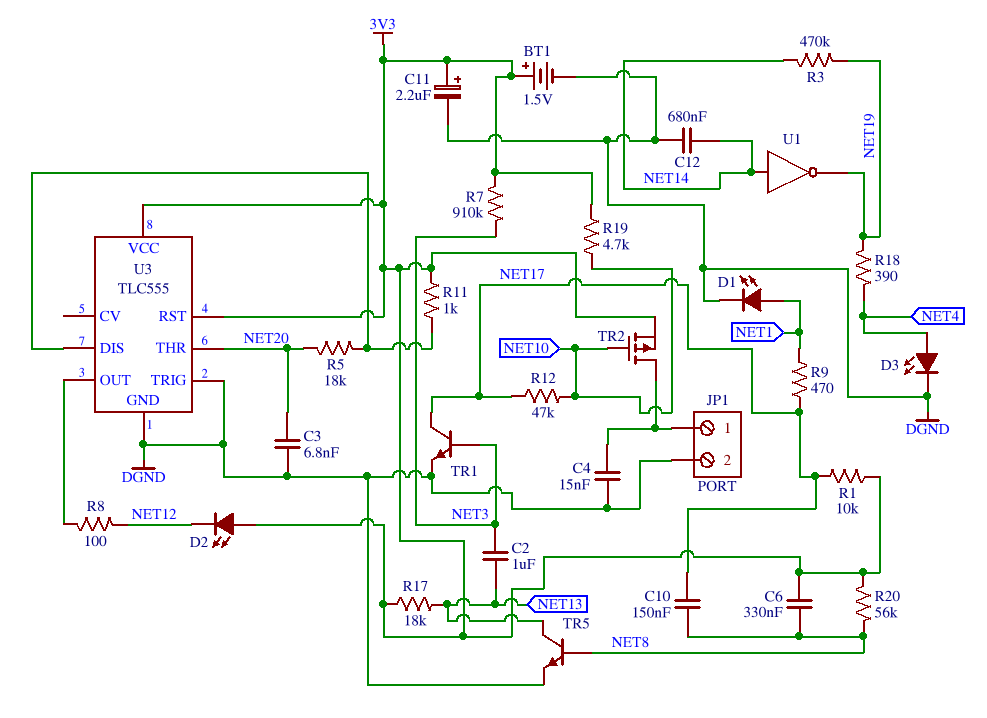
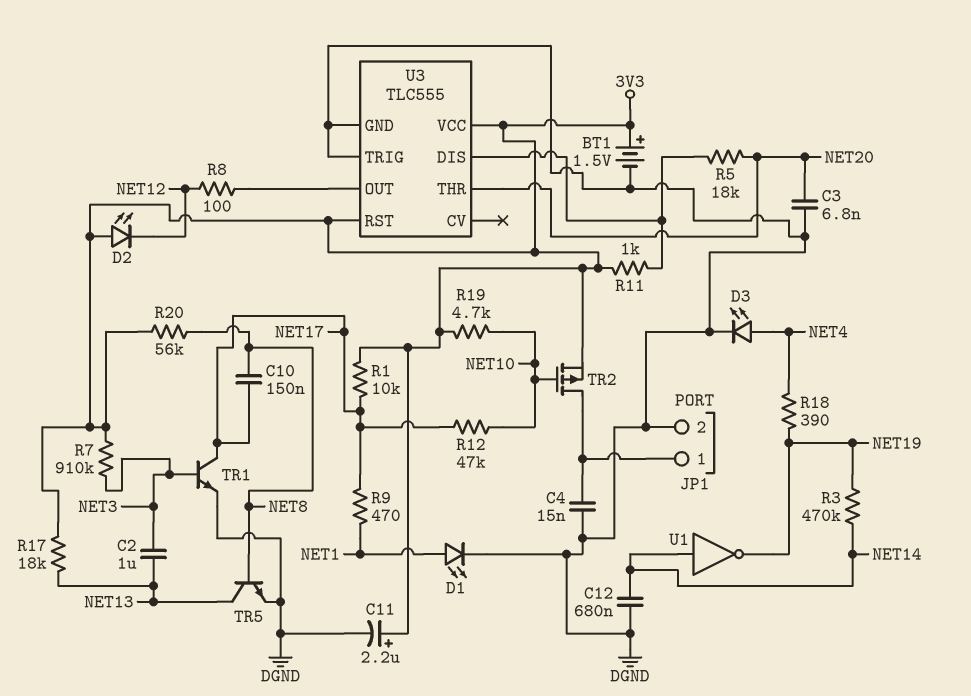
C6: 330nF (3V3, NET8) -> none

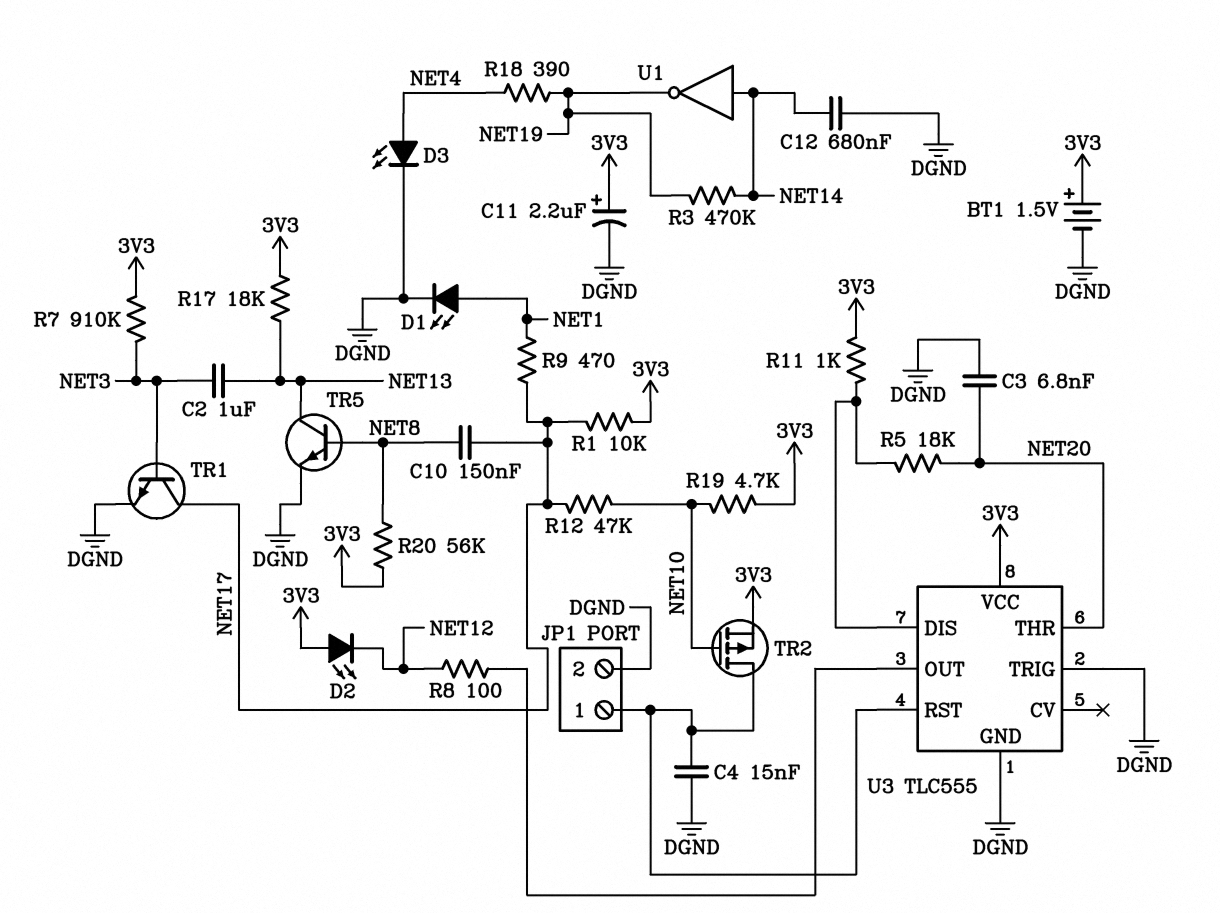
U3 pin RST: 3V3 -> JP1/1

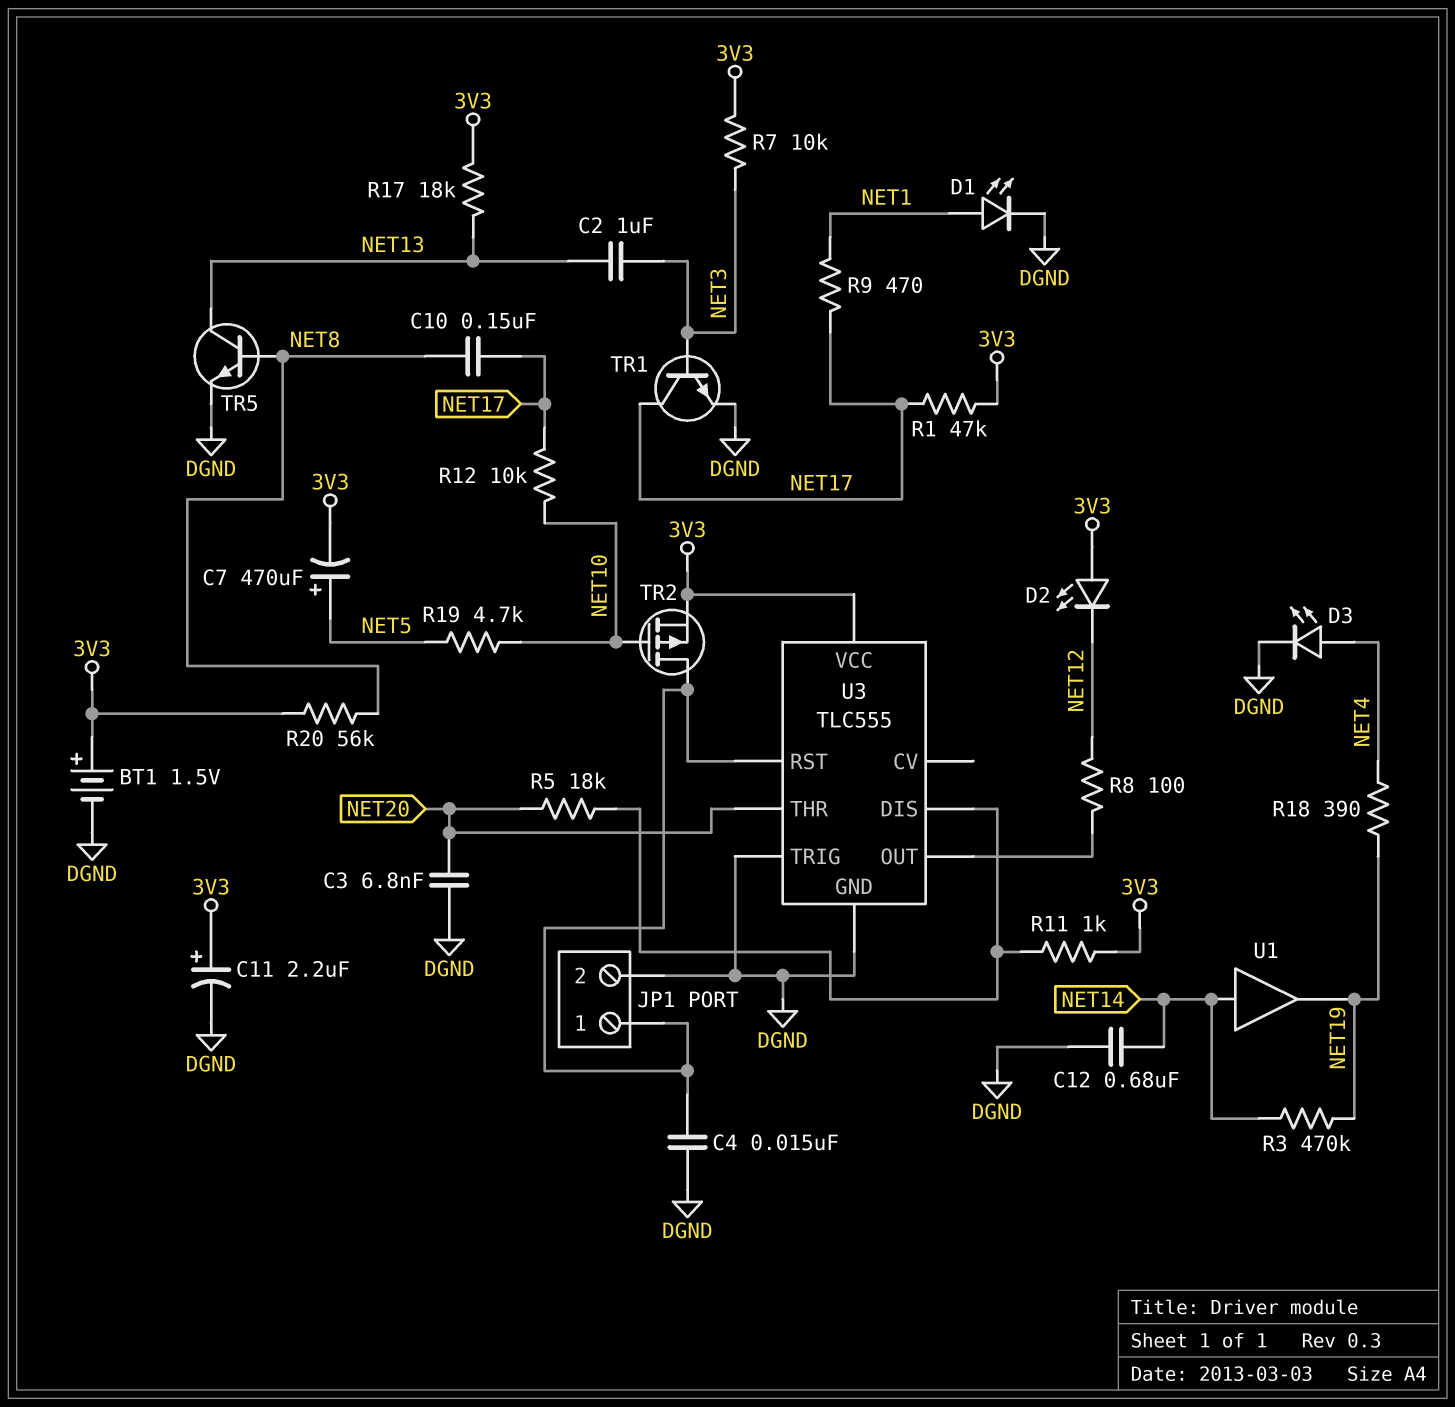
C7: none -> 470uF (plus NET5, minus 3V3)
R1: 10k (3V3, NET17) -> 47k (3V3, NET17)
R7: 910k (3V3, NET3) -> 10k (3V3, NET3)
R12: 47k (NET10, NET17) -> 10k (NET10, NET17)
R19: 4.7k (3V3, NET10) -> 4.7k (NET5, NET10)
U1: NOT (in NET14, out NET19) -> buffer (in NET14, out NET19)

